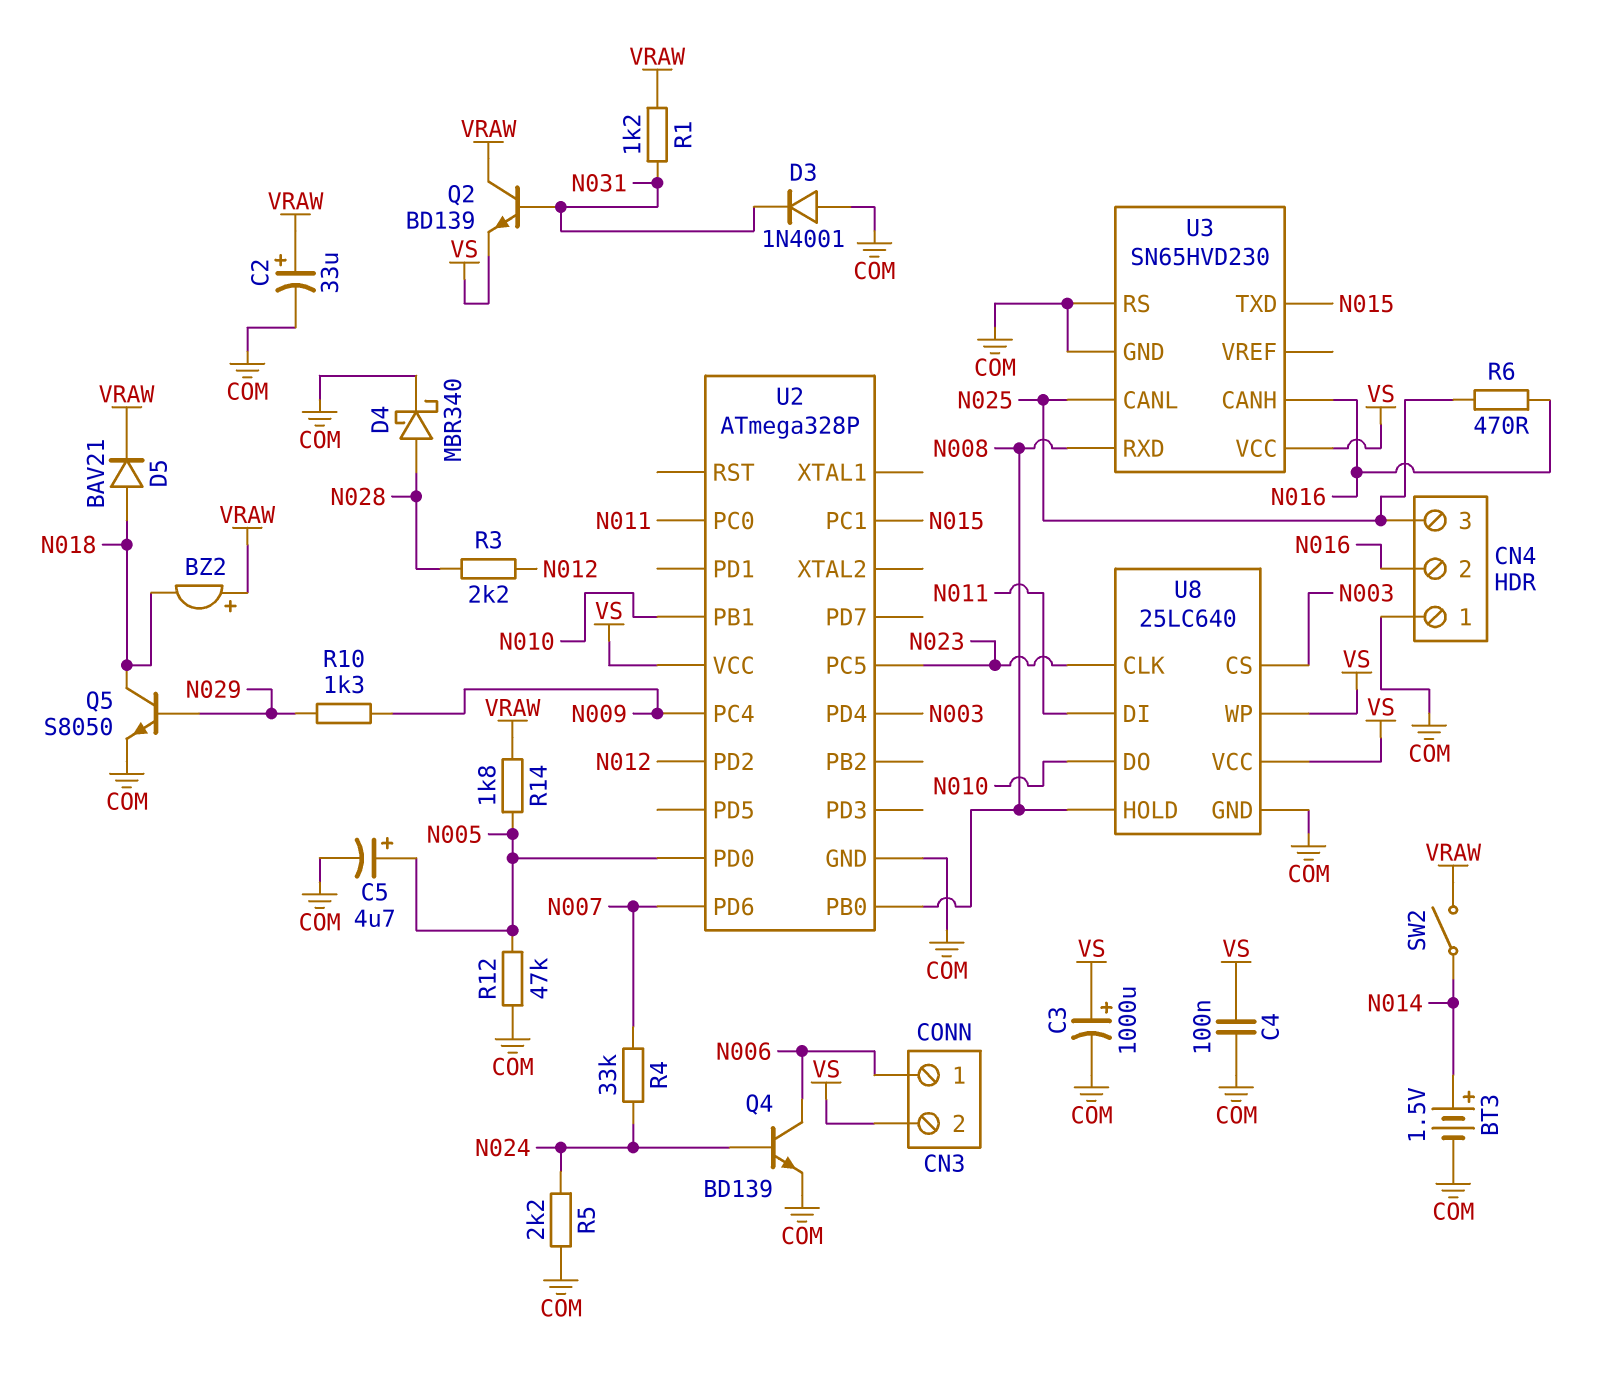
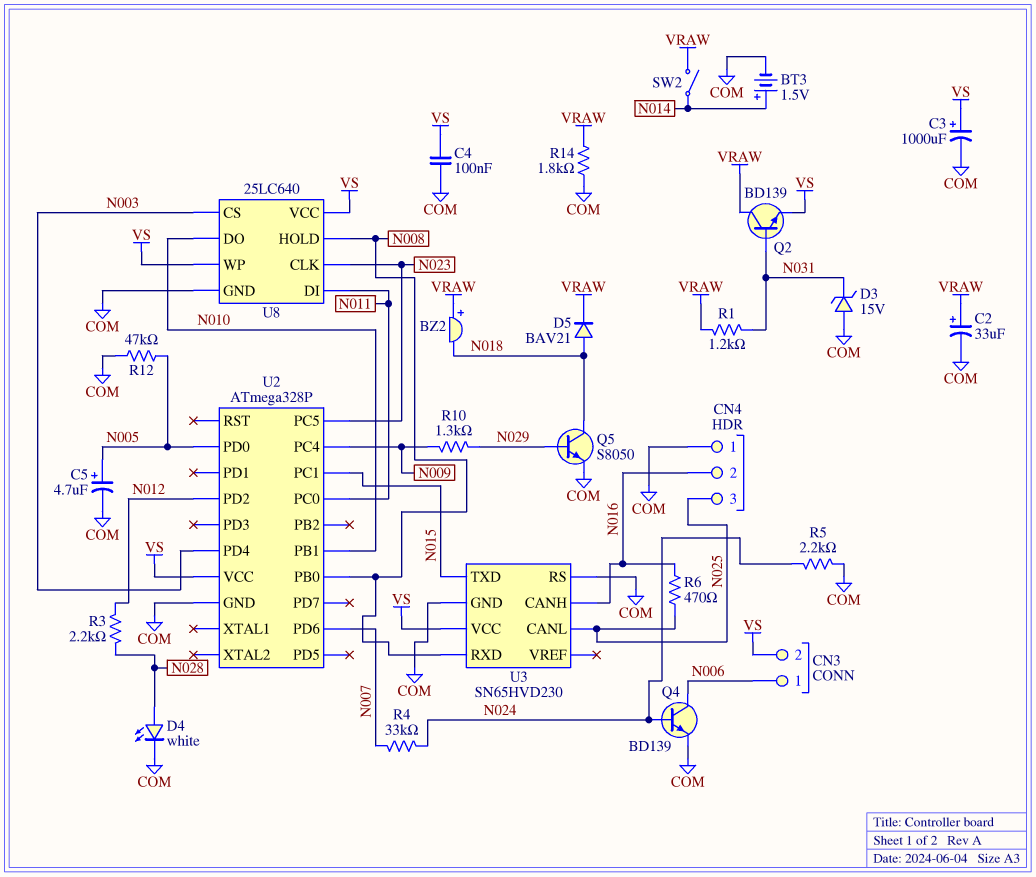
D3: diode 1N4001 (A COM, K N031) -> zener 15V (A COM, K N031)
D4: schottky MBR340 (A N028, K COM) -> LED white (A N028, K COM)
R14: 1.8k (N005, VRAW) -> 1.8k (COM, VRAW)

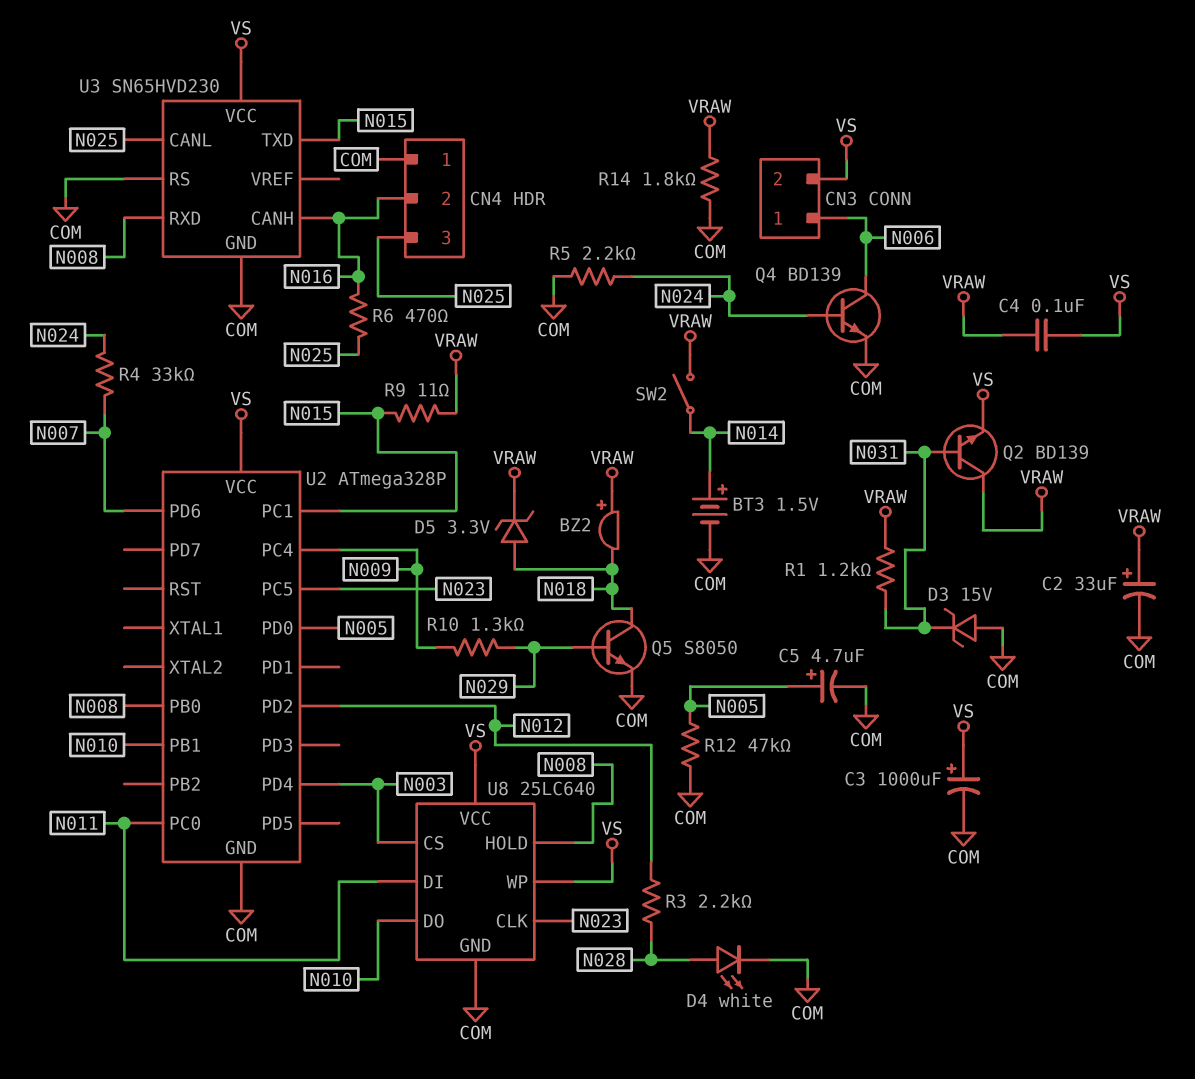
C4: 100nF (COM, VS) -> 100nF (VRAW, VS)
D5: diode BAV21 (A N018, K VRAW) -> zener 3.3V (A N018, K VRAW)
R9: none -> 11 (N015, VRAW)

